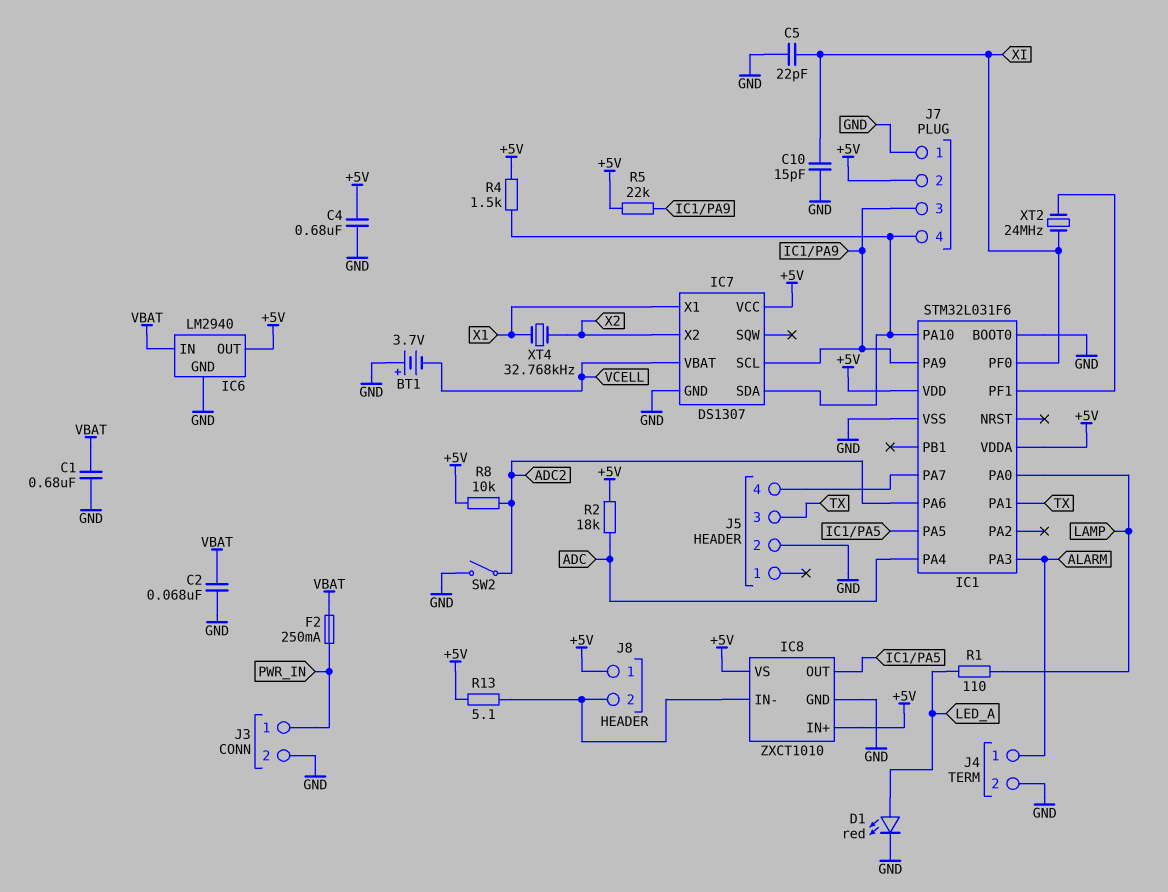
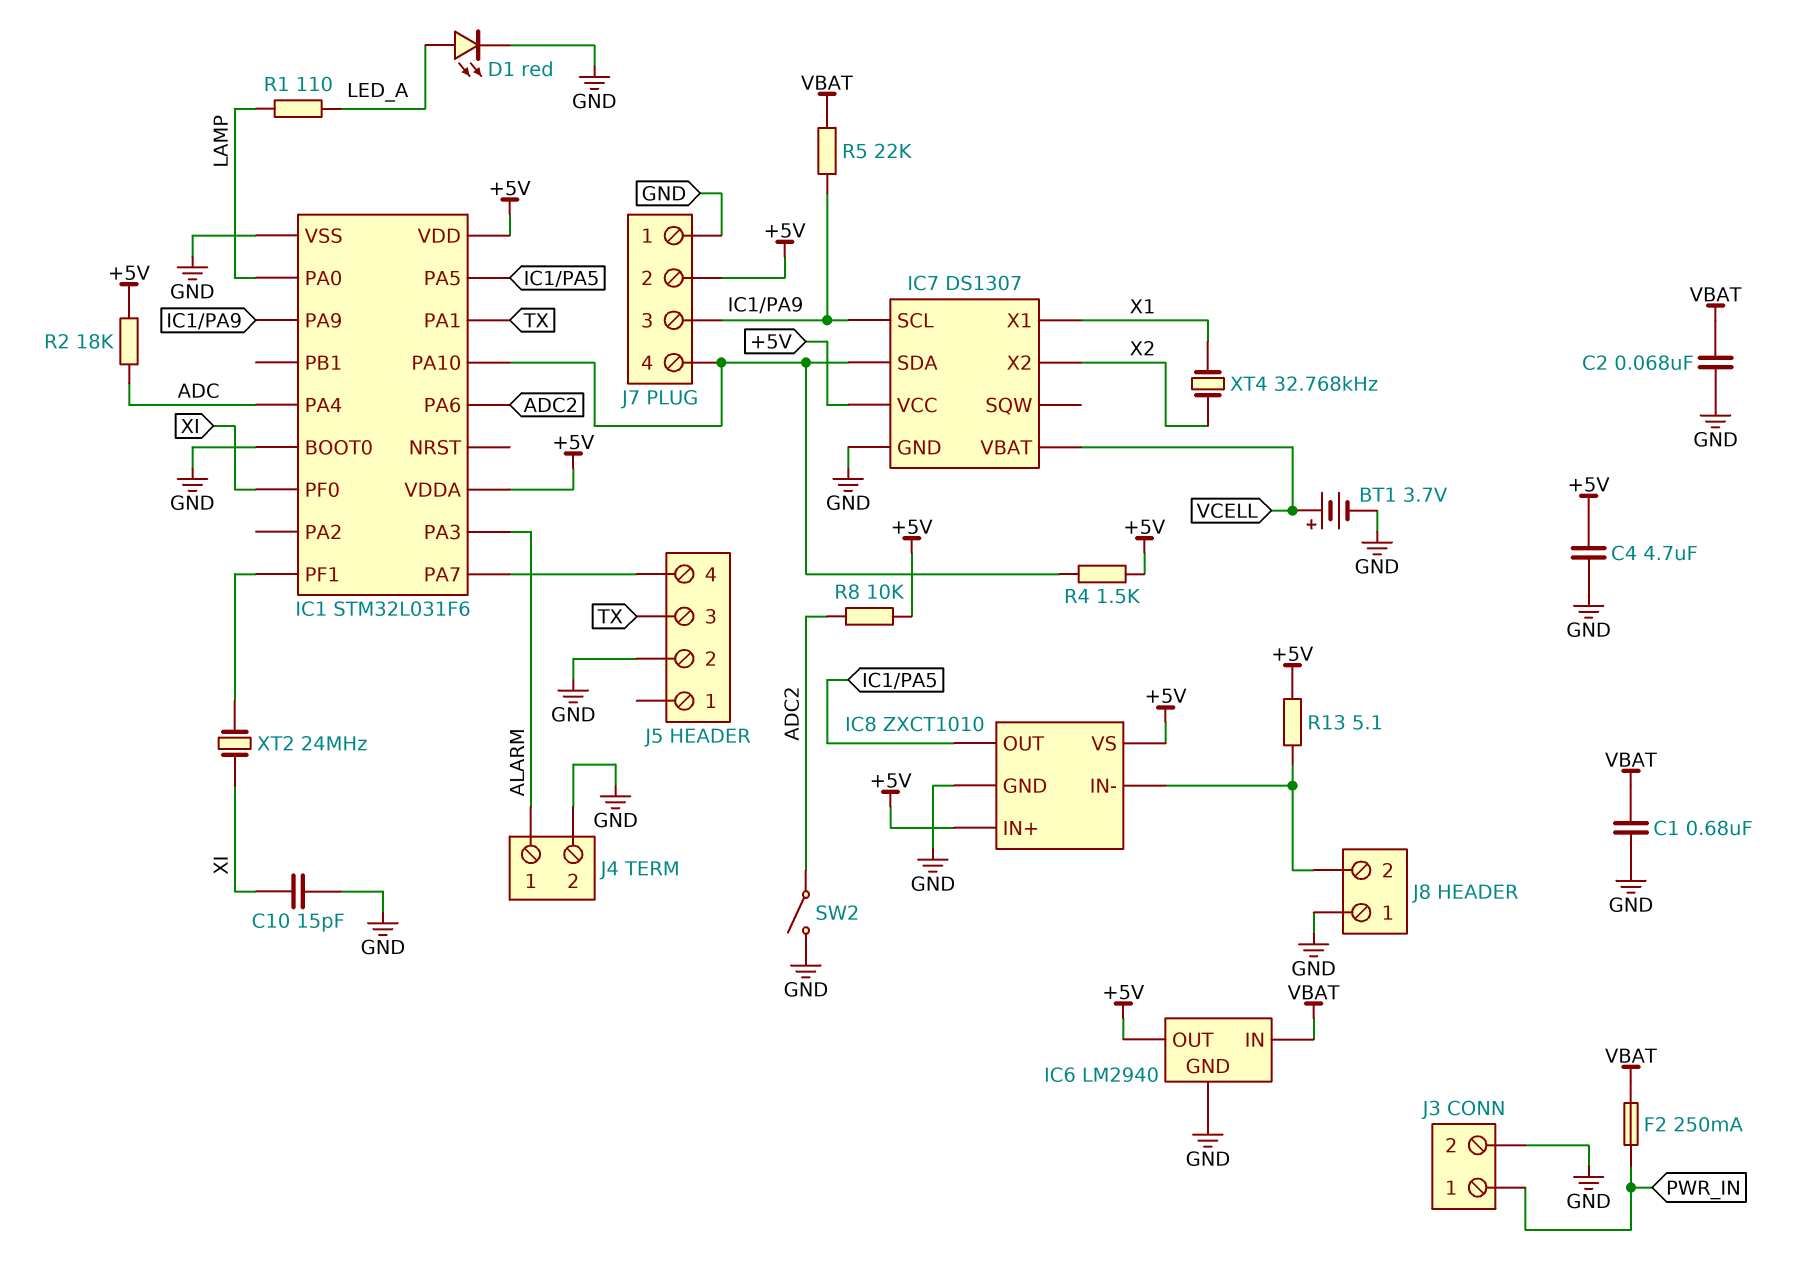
BT1: 3.7V (plus GND, minus VCELL) -> 3.7V (plus VCELL, minus GND)
C4: 680nF (+5V, GND) -> 4.7uF (+5V, GND)
C5: 22pF (GND, XI) -> none
J8 pin 1: +5V -> GND
R5: 22k (+5V, IC1/PA9) -> 22k (IC1/PA9, VBAT)

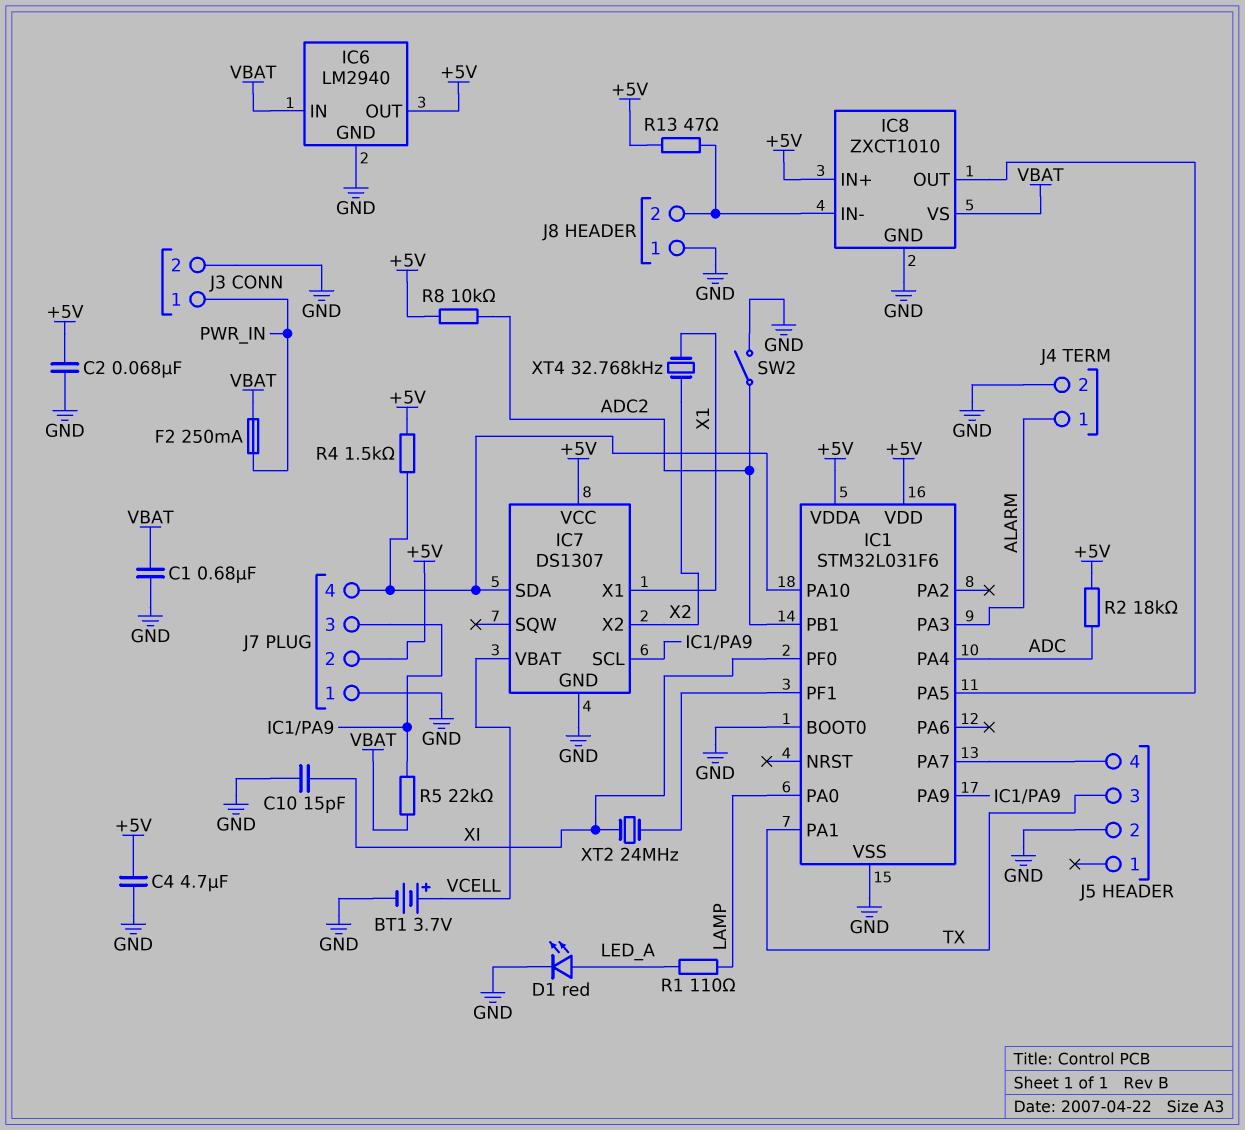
C2: 68nF (GND, VBAT) -> 68nF (+5V, GND)
IC1 pin PA6: ADC2 -> none
IC1 pin PB1: none -> ADC2
IC8 pin VS: +5V -> VBAT
R13: 5.1 (+5V, IC8/IN-) -> 47 (+5V, IC8/IN-)

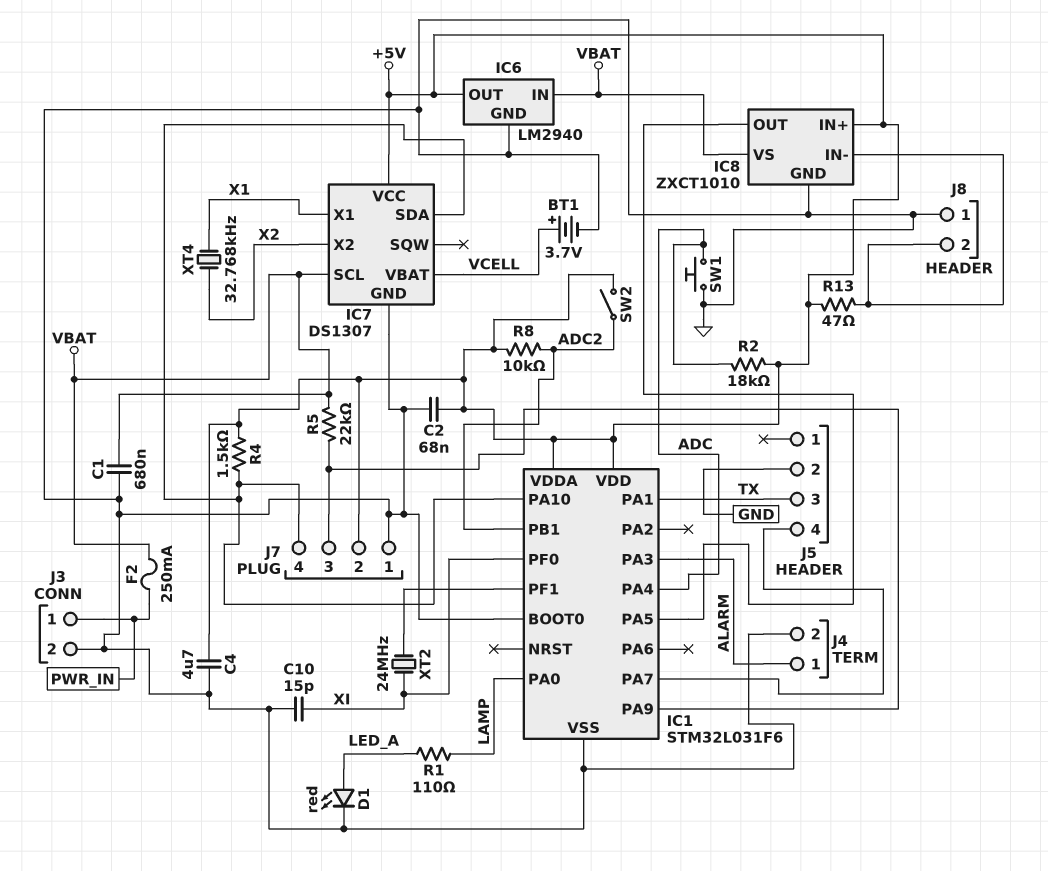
IC7 pin SCL: IC1/PA9 -> VBAT
SW1: none -> button (ADC, GND)
SW2: switch (ADC2, GND) -> switch (+5V, ADC2)

